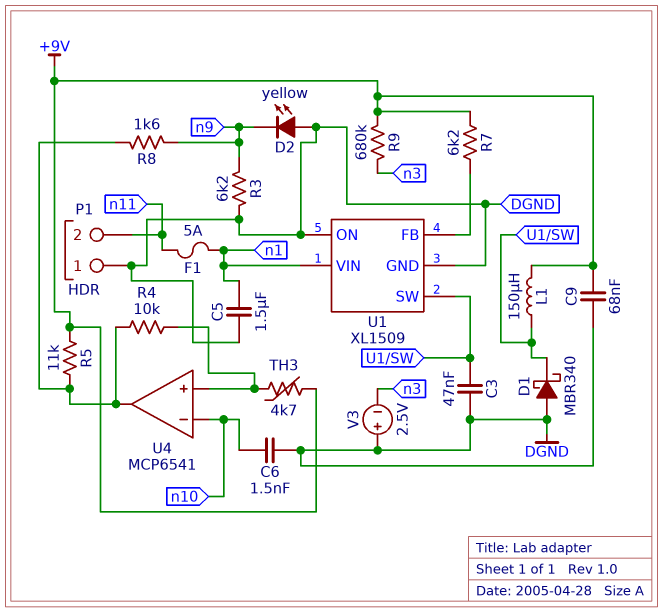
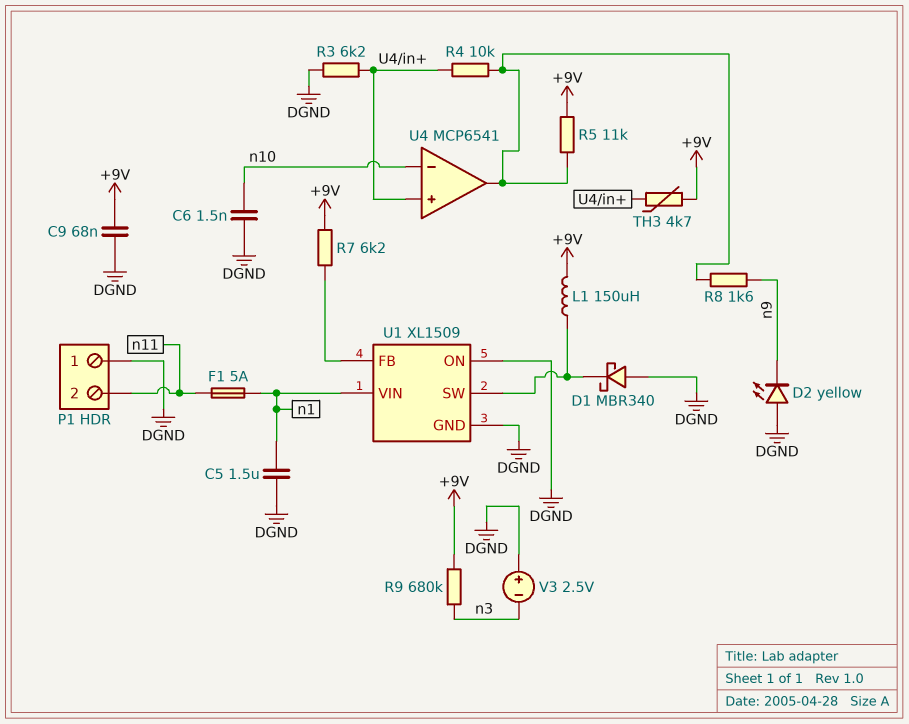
C3: 47nF (DGND, U1/SW) -> none
R3: 6.2k (DGND, n9) -> 6.2k (DGND, U4/in+)

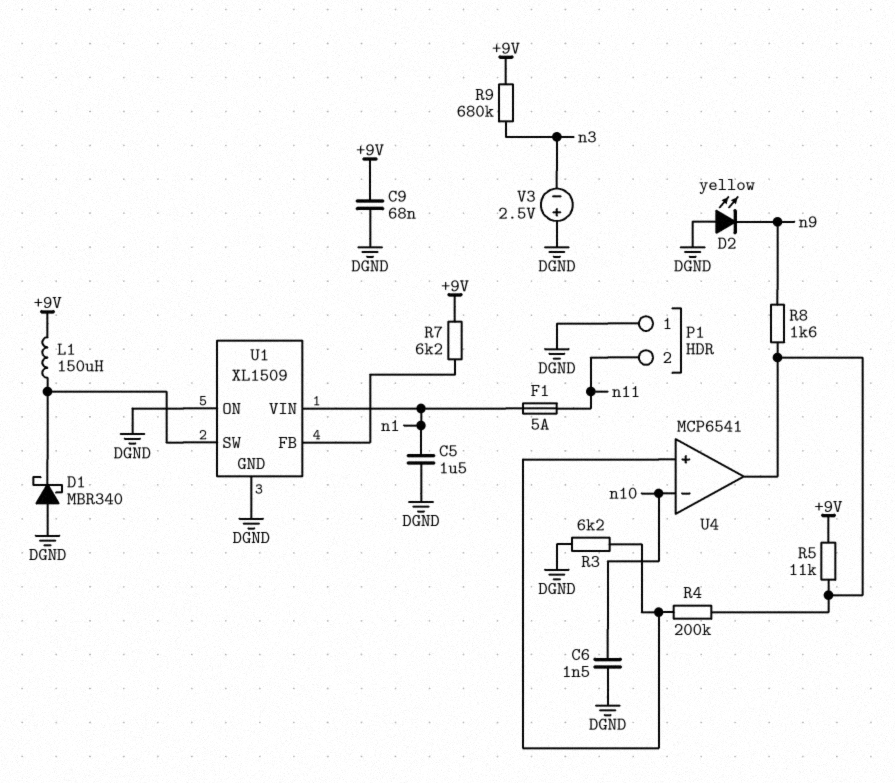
R4: 10k (U4/in+, U4/out) -> 200k (U4/in+, U4/out)
TH3: 4.7k (+9V, U4/in+) -> none

